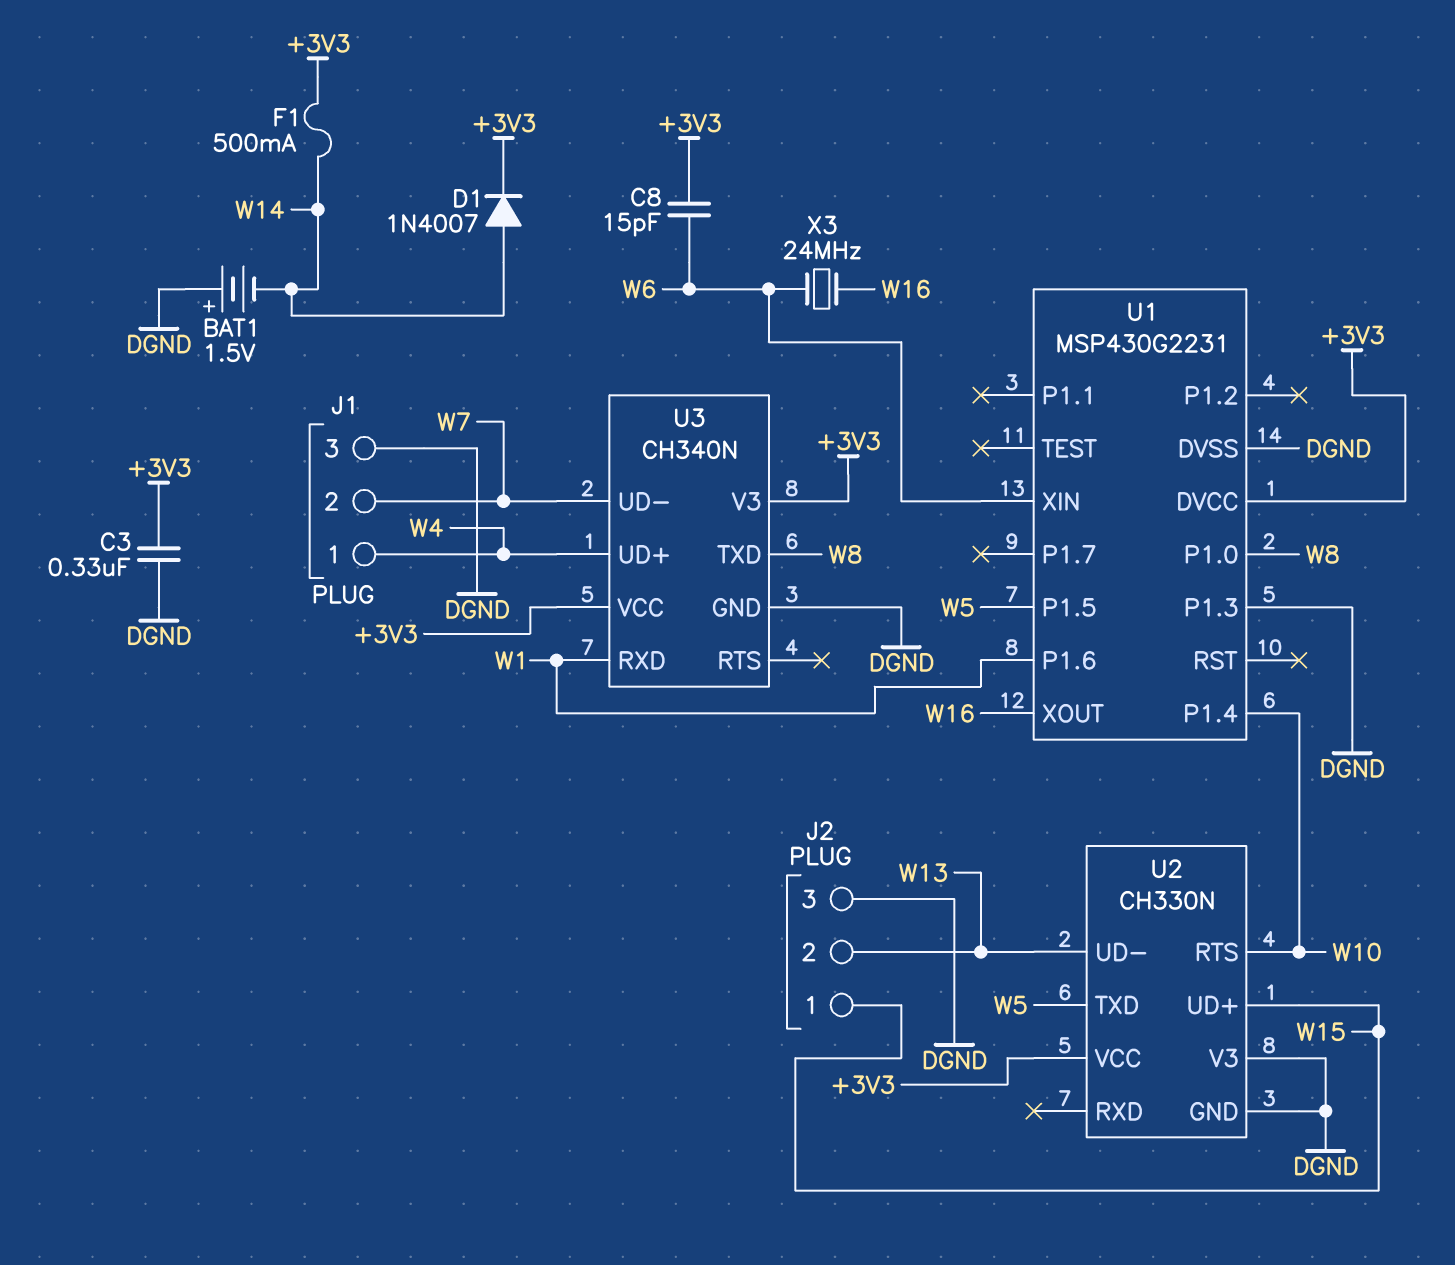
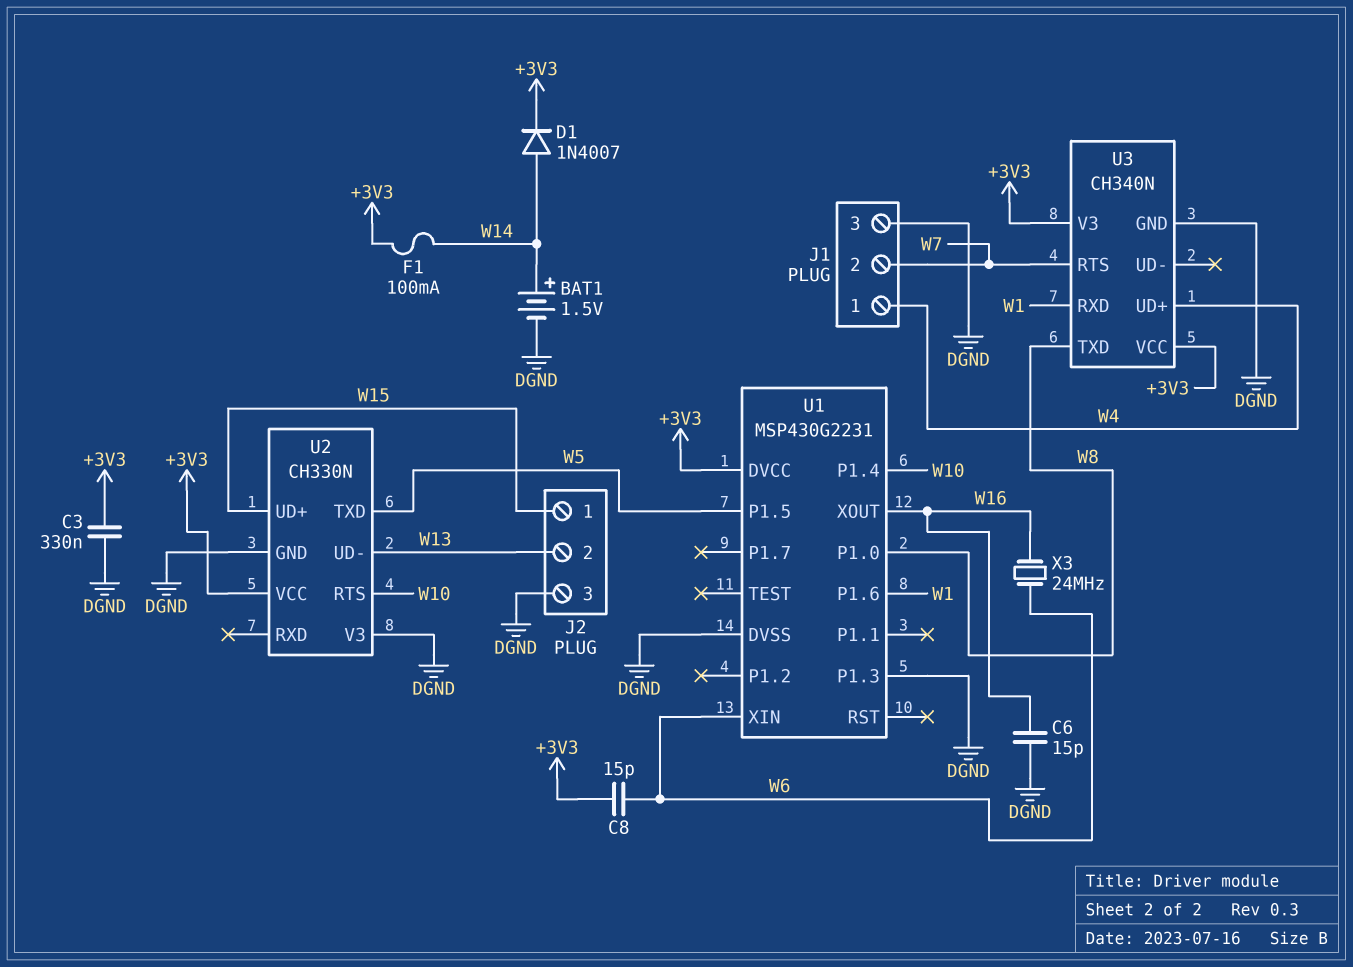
BAT1: 1.5V (plus DGND, minus W14) -> 1.5V (plus W14, minus DGND)
C6: none -> 15pF (DGND, W16)
F1: 500mA (+3V3, W14) -> 100mA (+3V3, W14)
U3 pin RTS: none -> W7
U3 pin UD-: W7 -> none

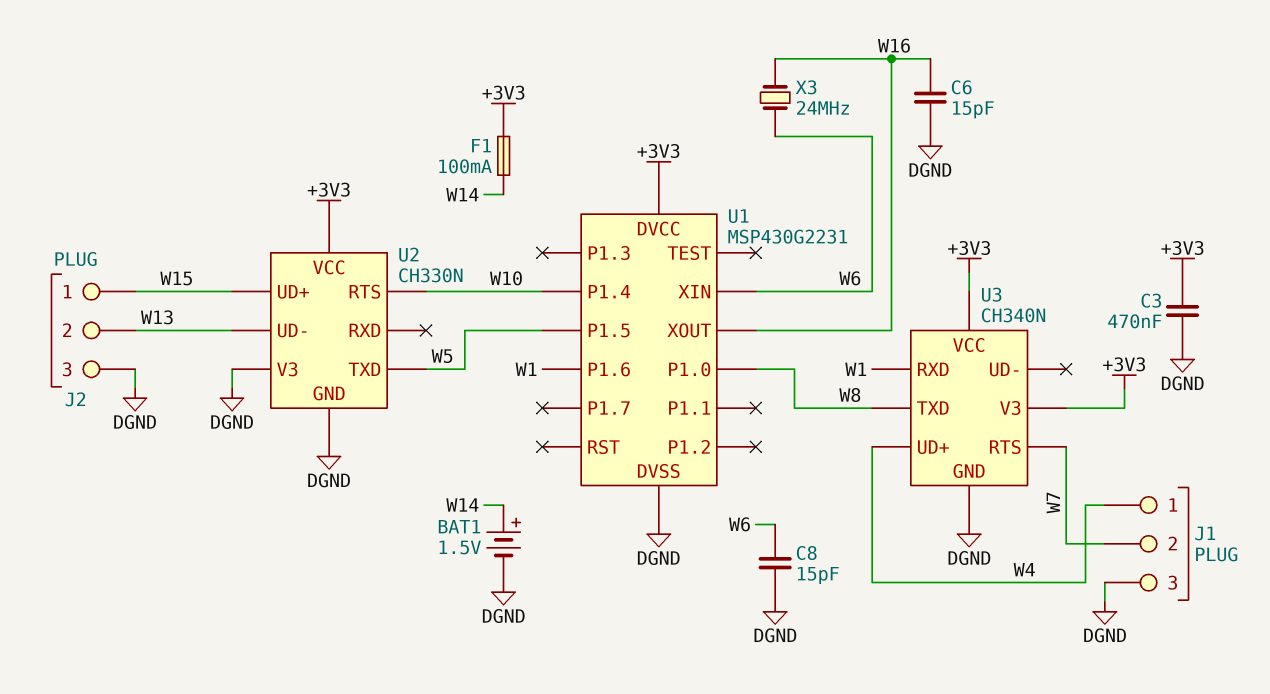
C3: 330nF (+3V3, DGND) -> 470nF (+3V3, DGND)
C8: 15pF (+3V3, W6) -> 15pF (DGND, W6)
D1: diode 1N4007 (A W14, K +3V3) -> none
U1 pin P1.3: DGND -> none

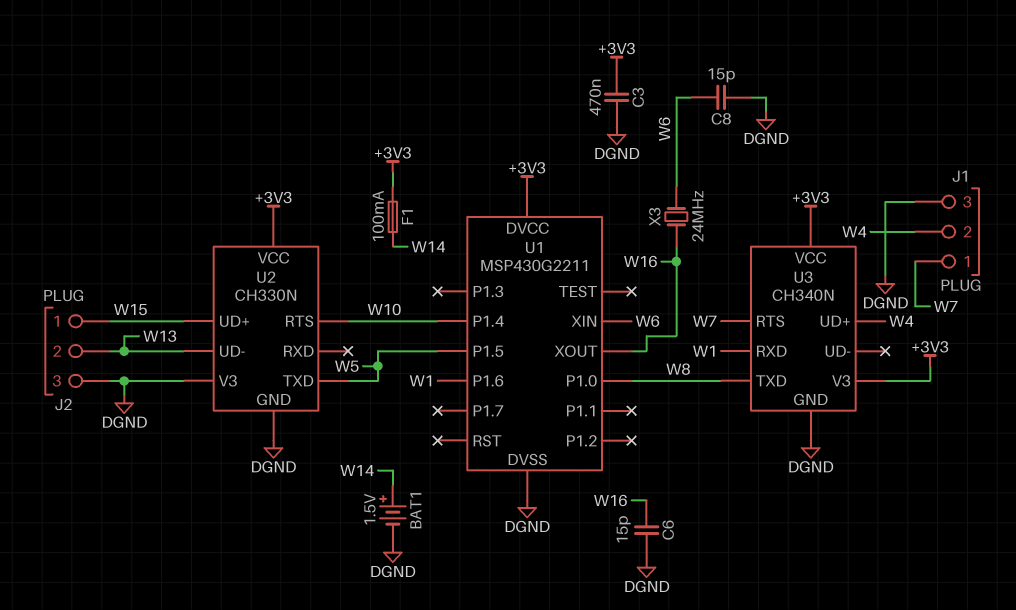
J1 pin 1: W4 -> W7
J1 pin 2: W7 -> W4
U1: MSP430G2231 -> MSP430G2211

